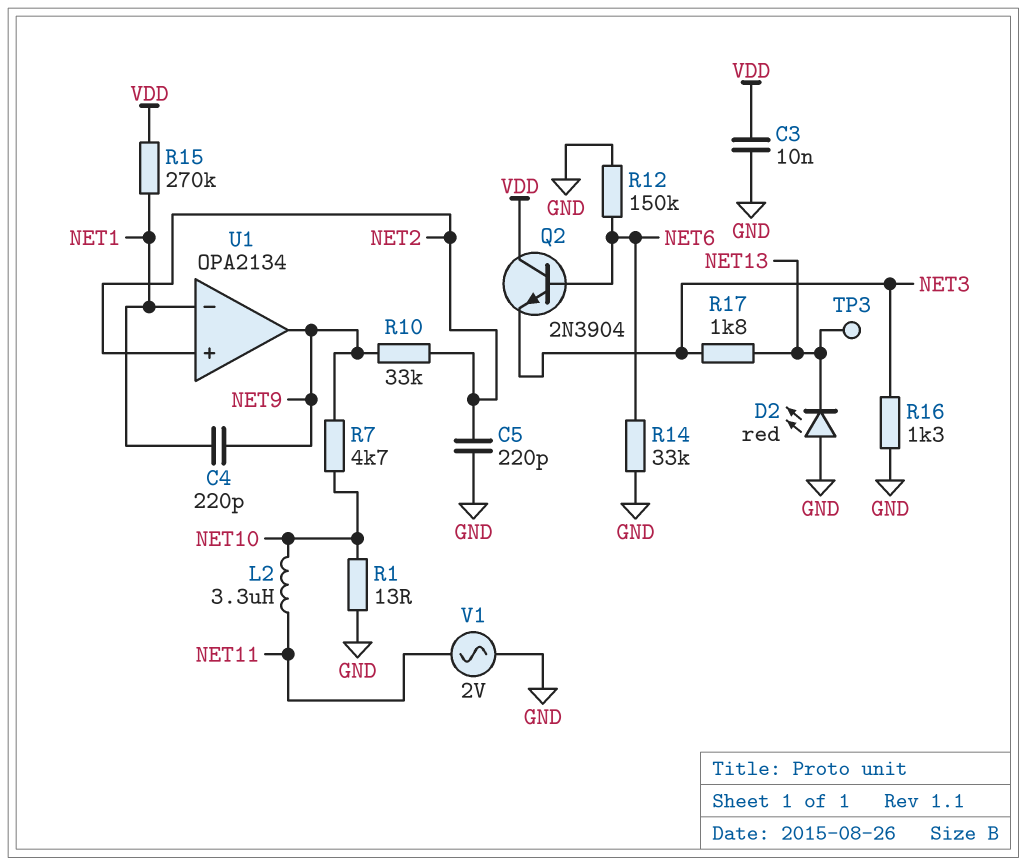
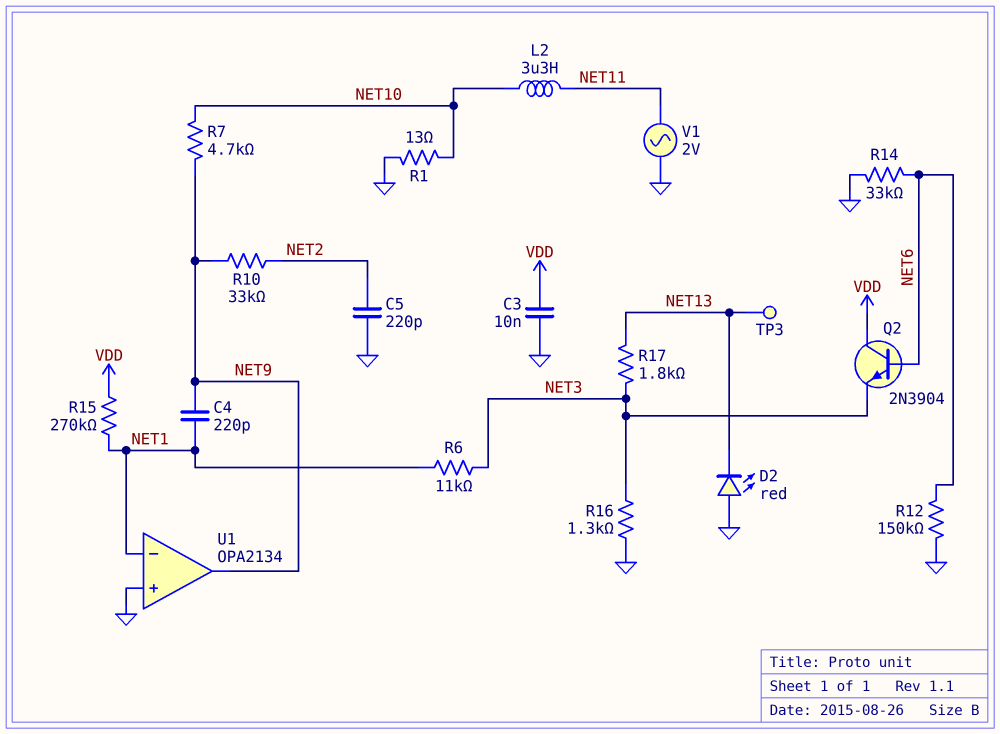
R6: none -> 11k (NET1, NET3)
U1 pin in+: NET2 -> GND

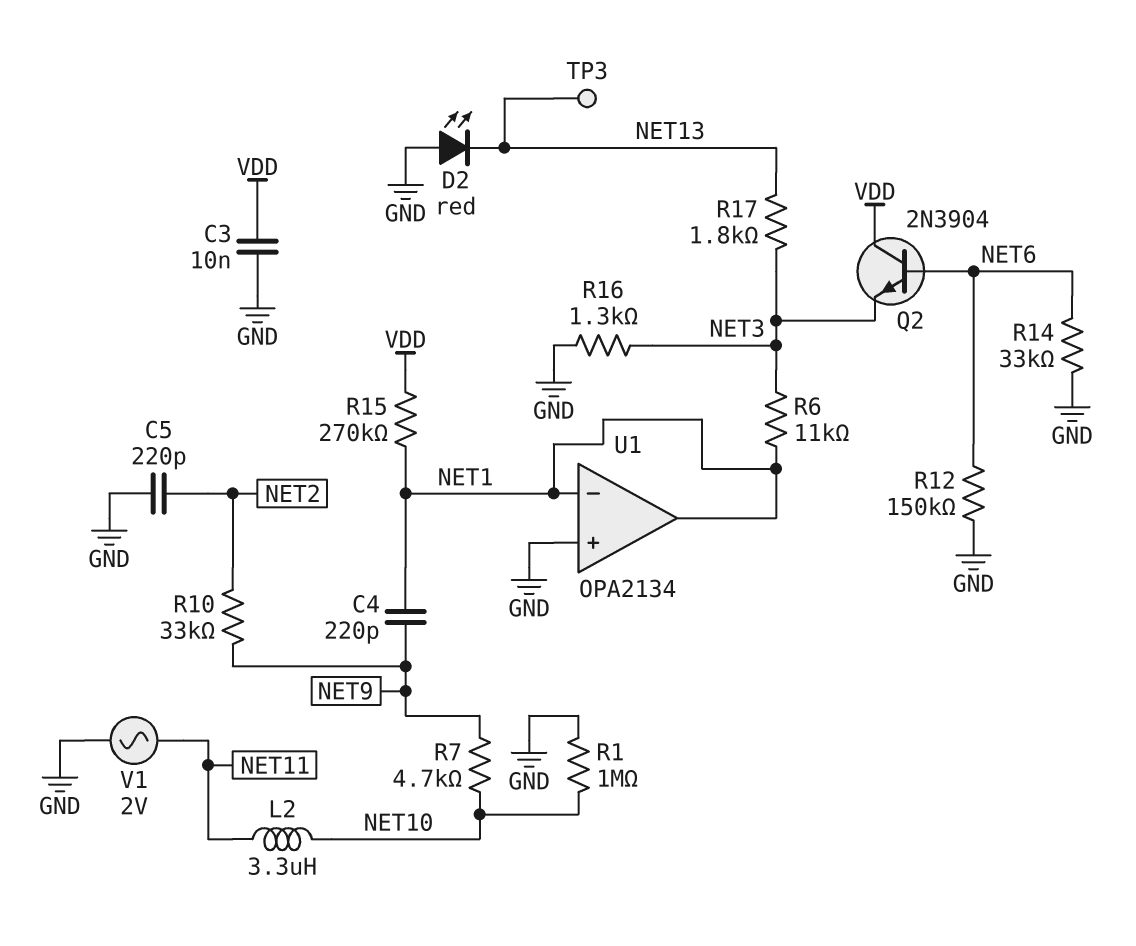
R1: 13 (GND, NET10) -> 1M (GND, NET10)
U1 pin out: NET9 -> NET1

